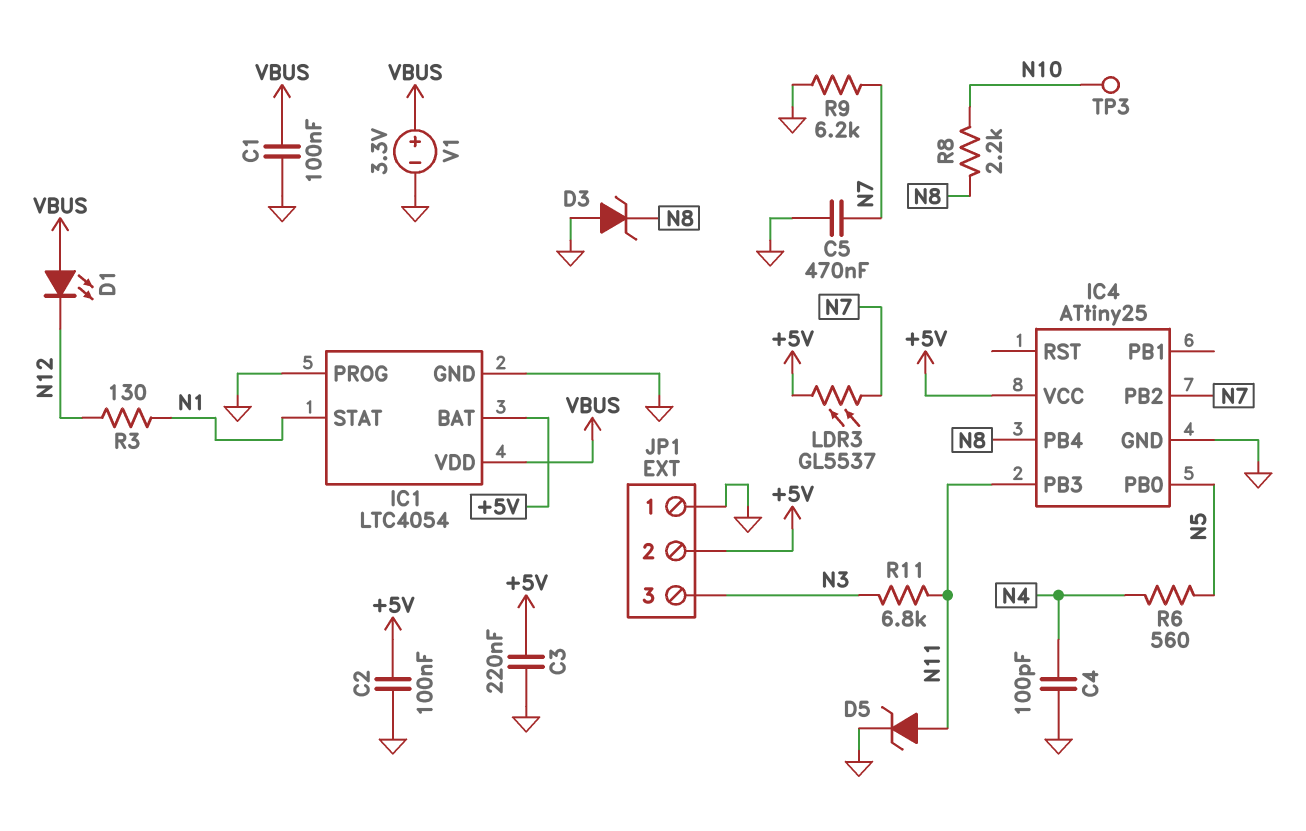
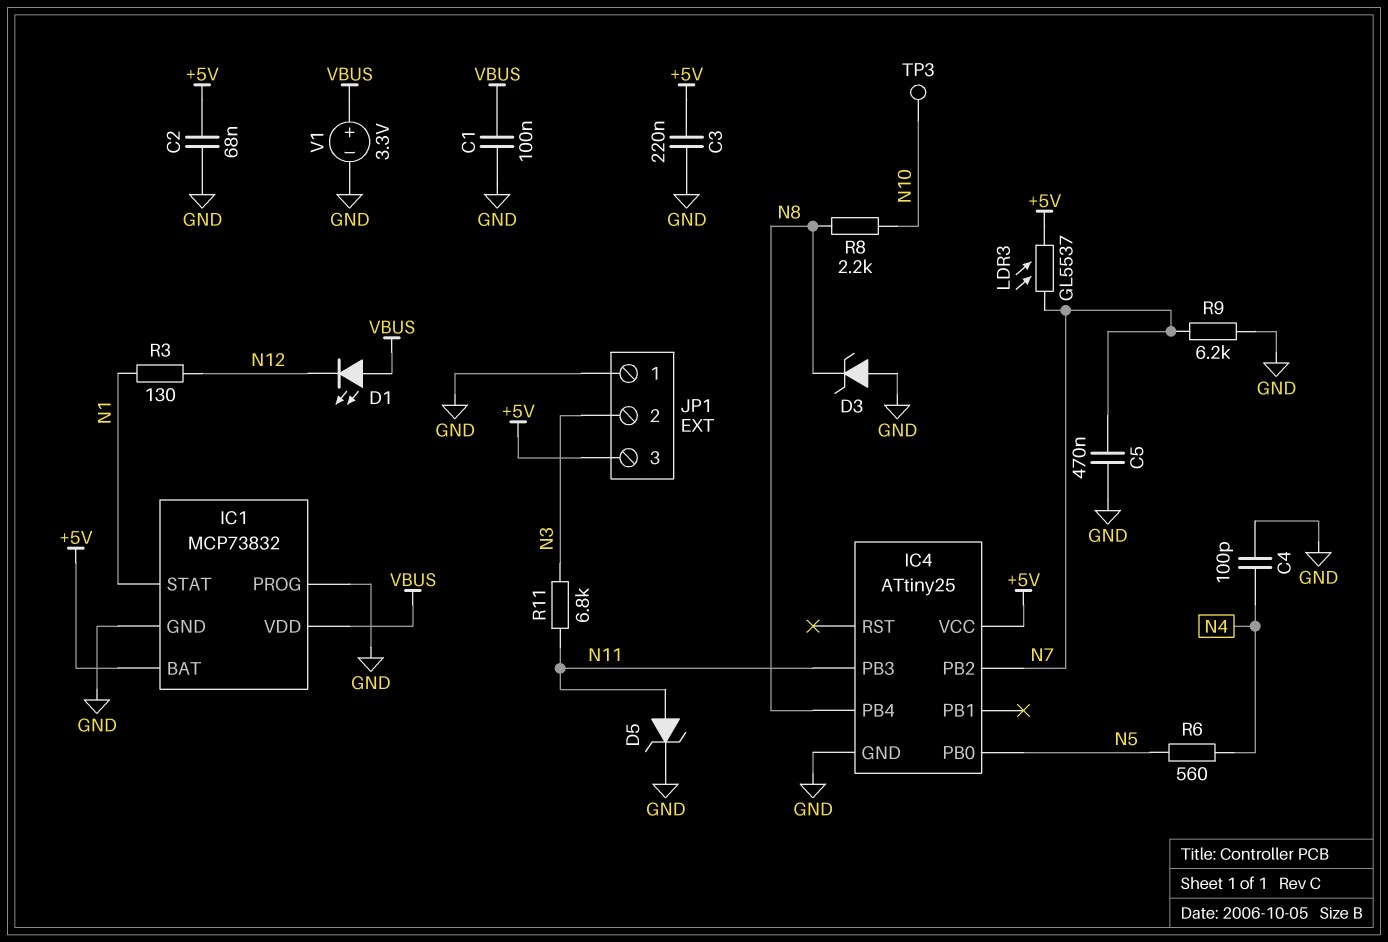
C2: 100nF (+5V, GND) -> 68nF (+5V, GND)
IC1: LTC4054 -> MCP73832
JP1 pin 2: +5V -> N3
JP1 pin 3: N3 -> +5V

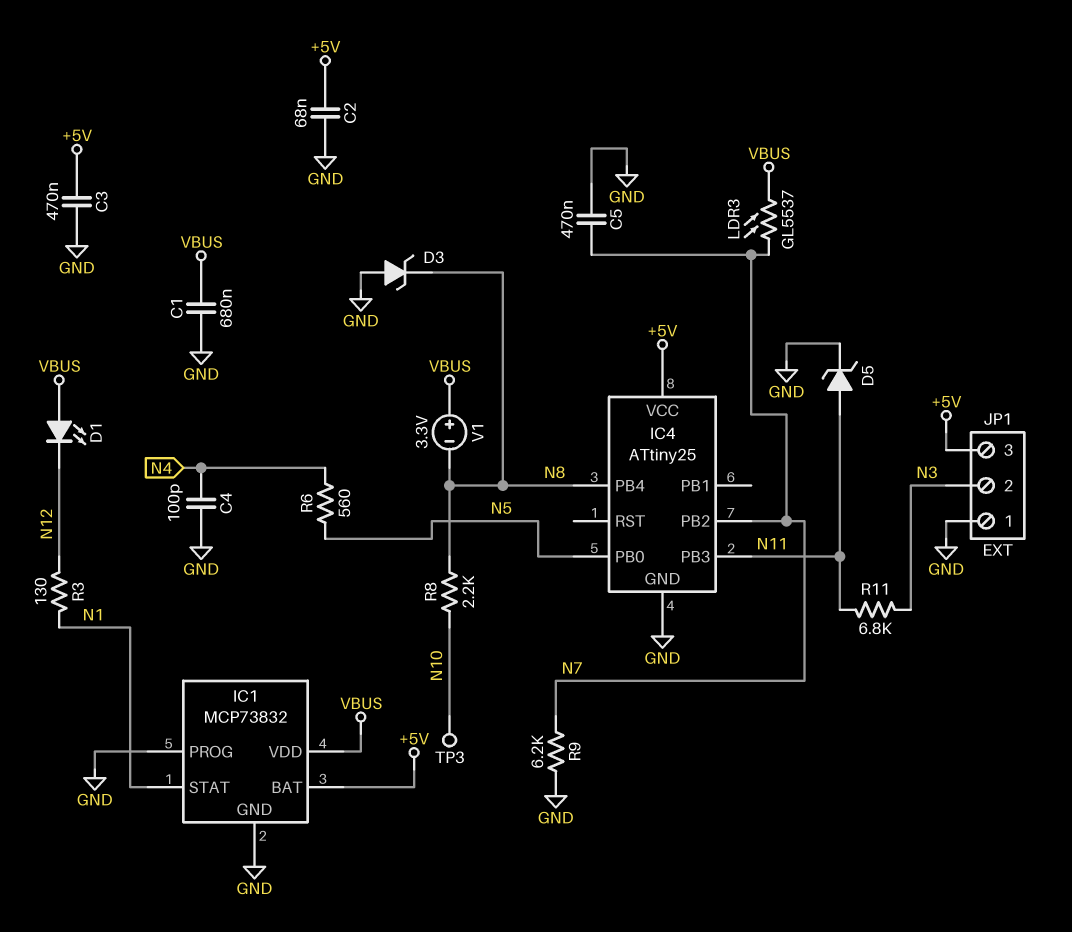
C1: 100nF (GND, VBUS) -> 680nF (GND, VBUS)
C3: 220nF (+5V, GND) -> 470nF (+5V, GND)
LDR3: GL5537 (+5V, N7) -> GL5537 (N7, VBUS)
V1: 3.3V (plus VBUS, minus GND) -> 3.3V (plus VBUS, minus N8)

